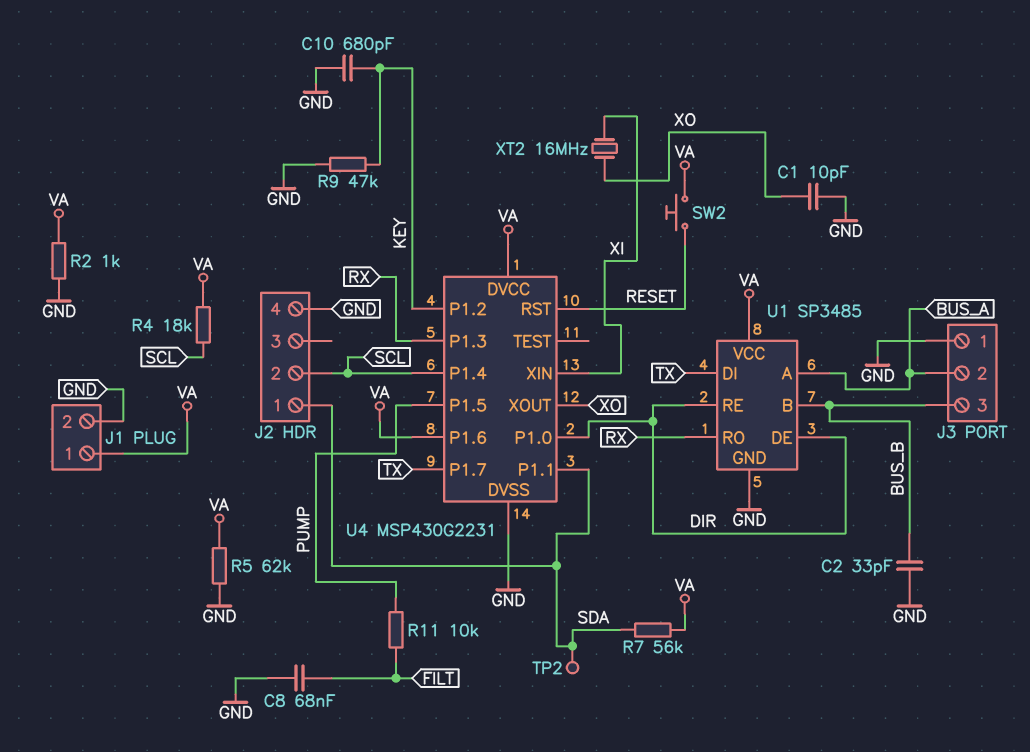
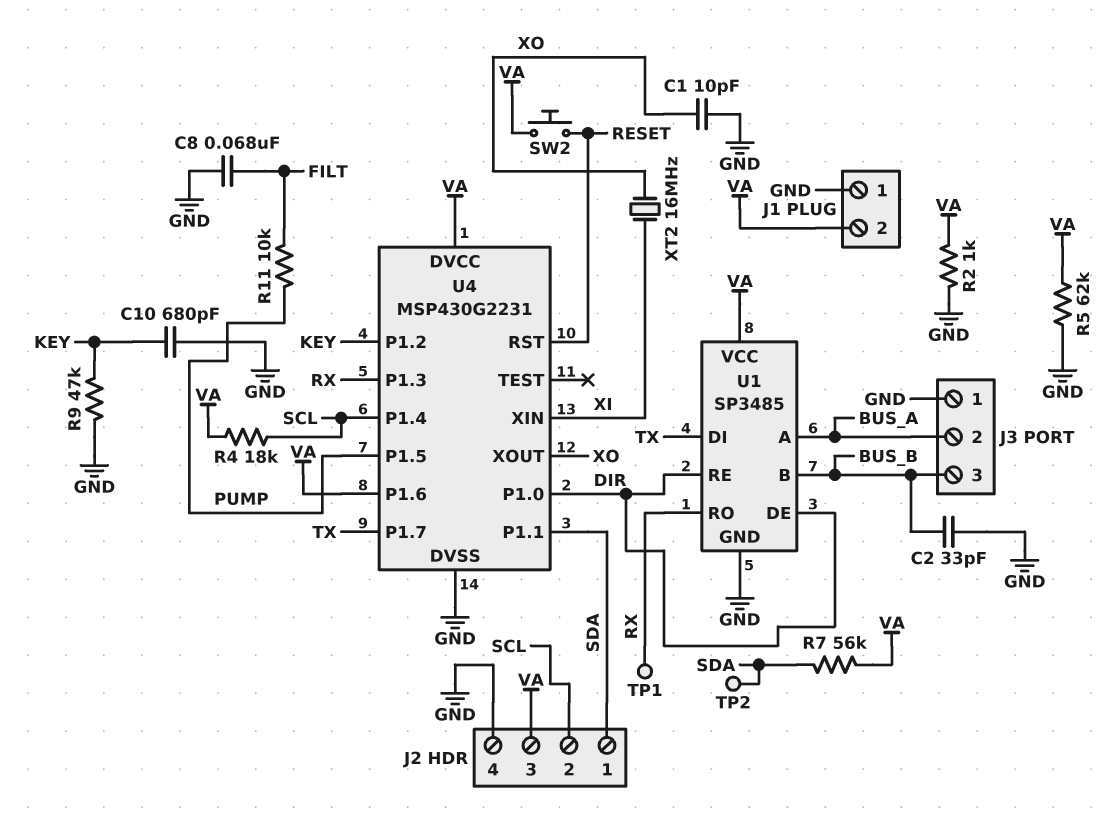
J1 pin 1: VA -> GND
J1 pin 2: GND -> VA
J2 pin 3: none -> VA
TP1: none -> test point (RX)

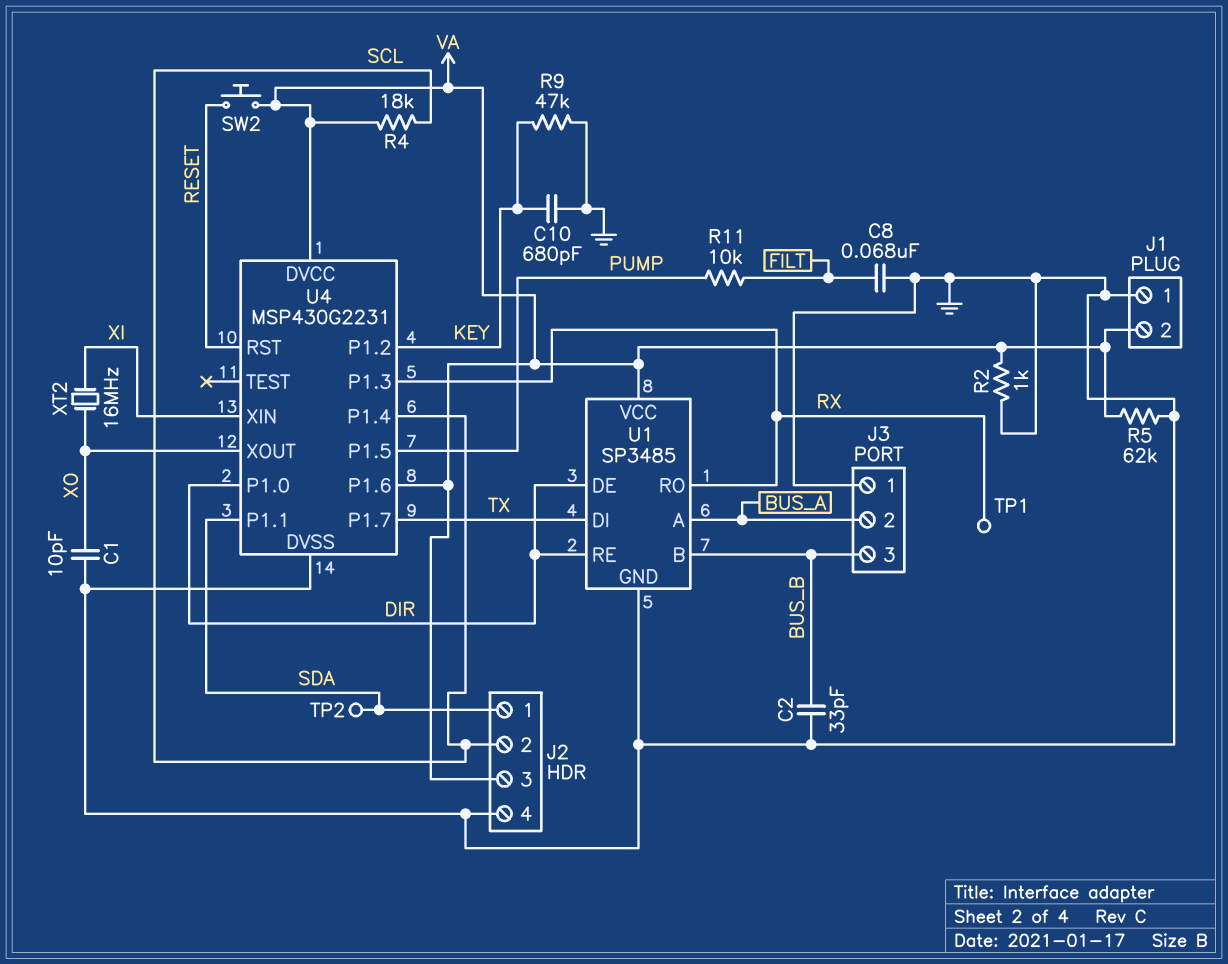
R7: 56k (SDA, VA) -> none

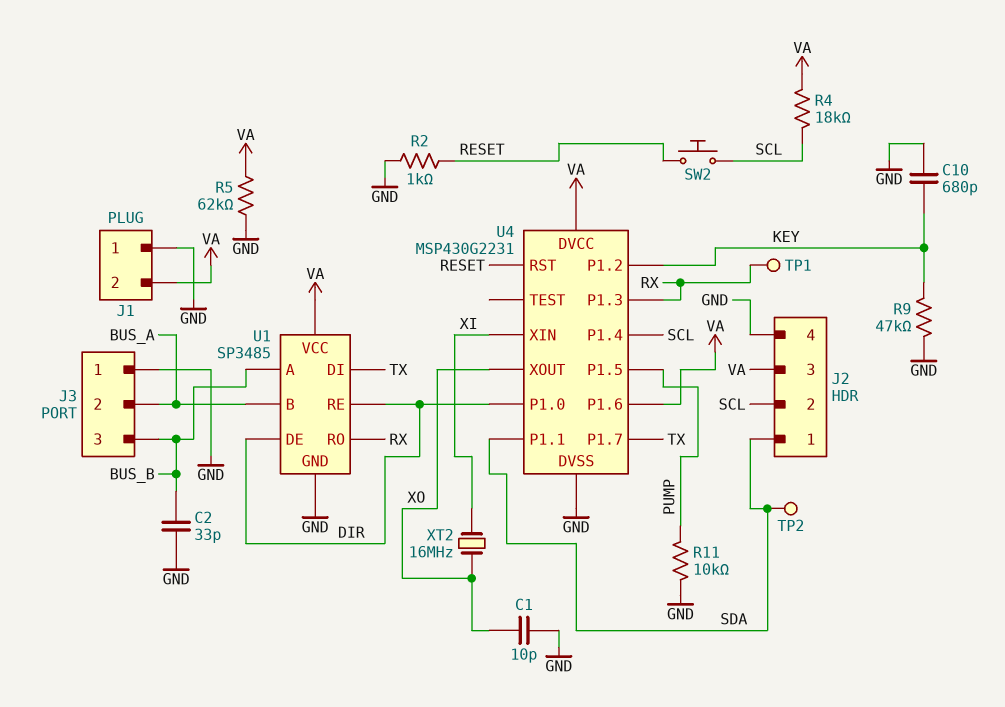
C8: 68nF (FILT, GND) -> none
R2: 1k (GND, VA) -> 1k (GND, RESET)
R11: 10k (FILT, PUMP) -> 10k (GND, PUMP)
SW2: button (RESET, VA) -> button (RESET, SCL)
U1 pin A: BUS_A -> BUS_B
U1 pin B: BUS_B -> BUS_A

